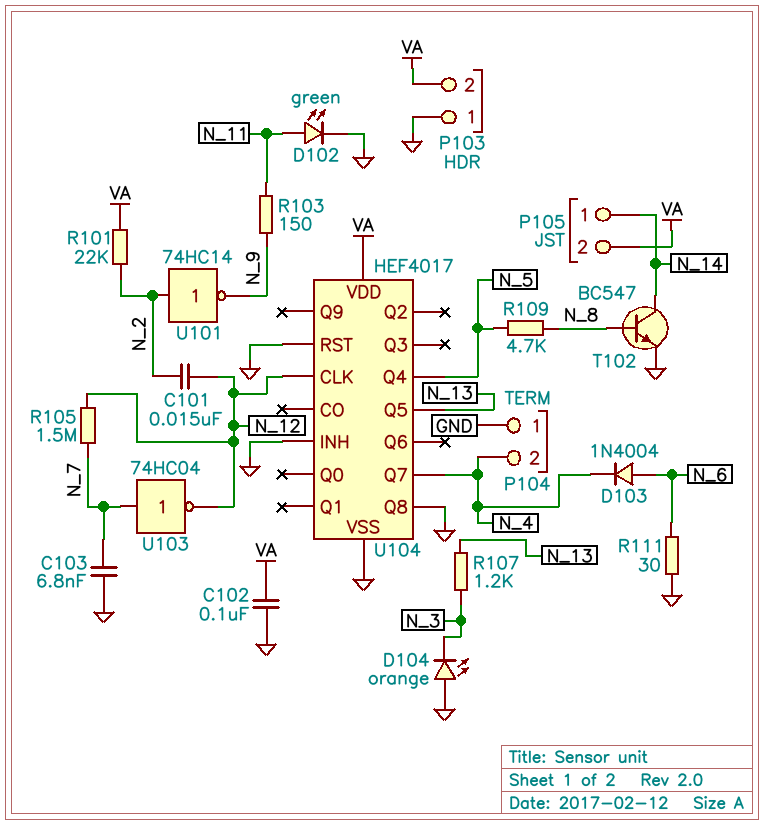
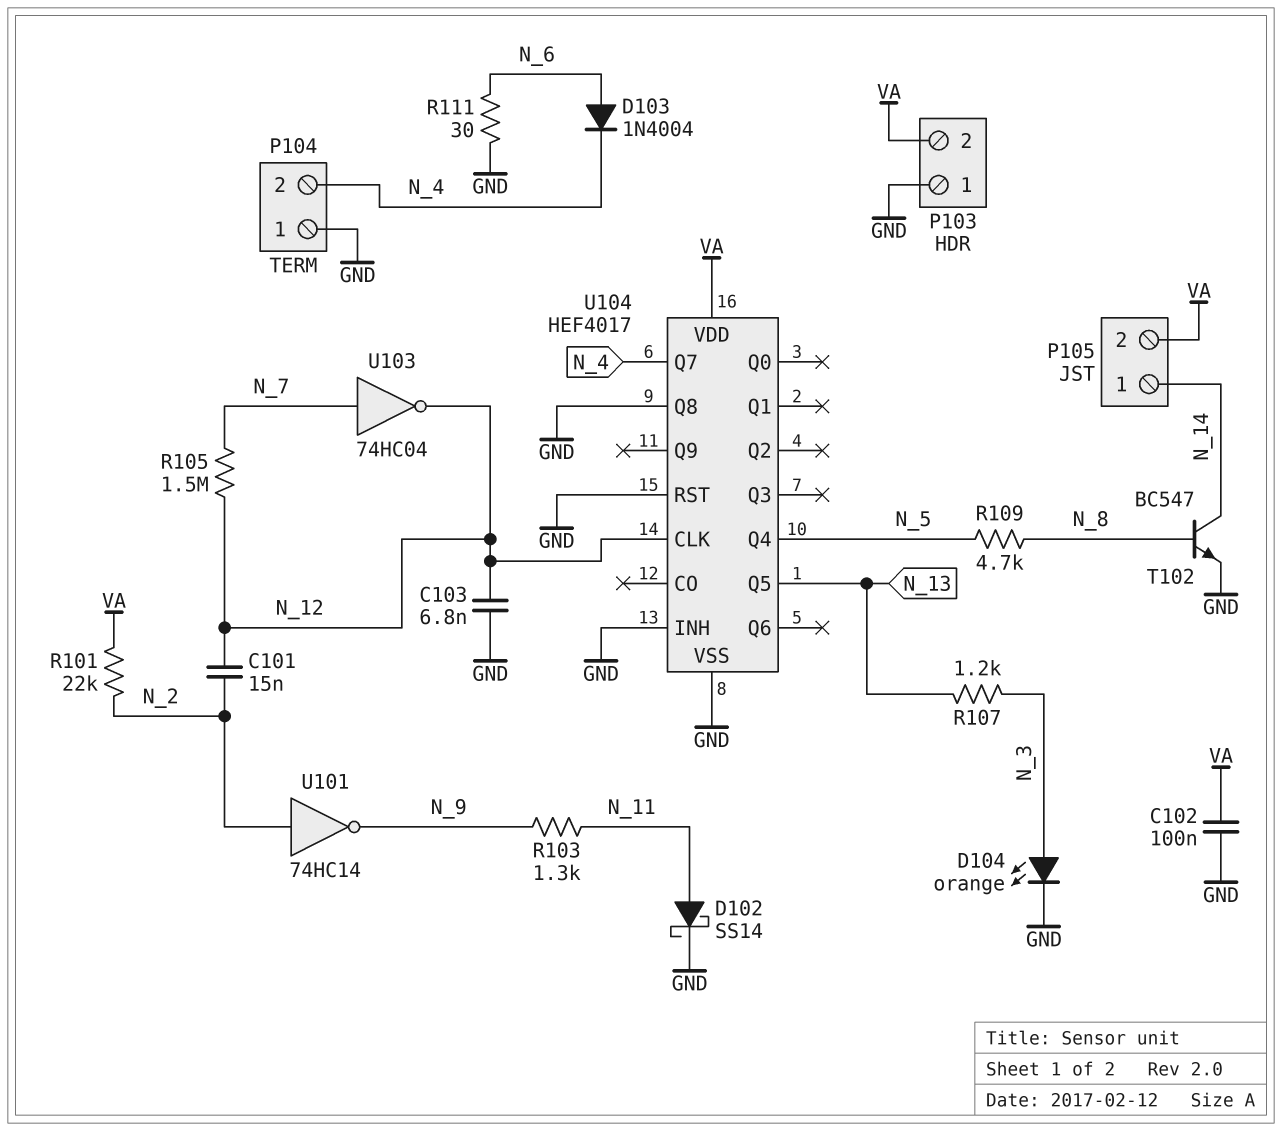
C103: 6.8nF (GND, N_7) -> 6.8nF (GND, N_12)
D102: LED green (A N_11, K GND) -> schottky SS14 (A N_11, K GND)
D104: LED orange (A GND, K N_3) -> LED orange (A N_3, K GND)
R103: 150 (N_9, N_11) -> 1.3k (N_9, N_11)

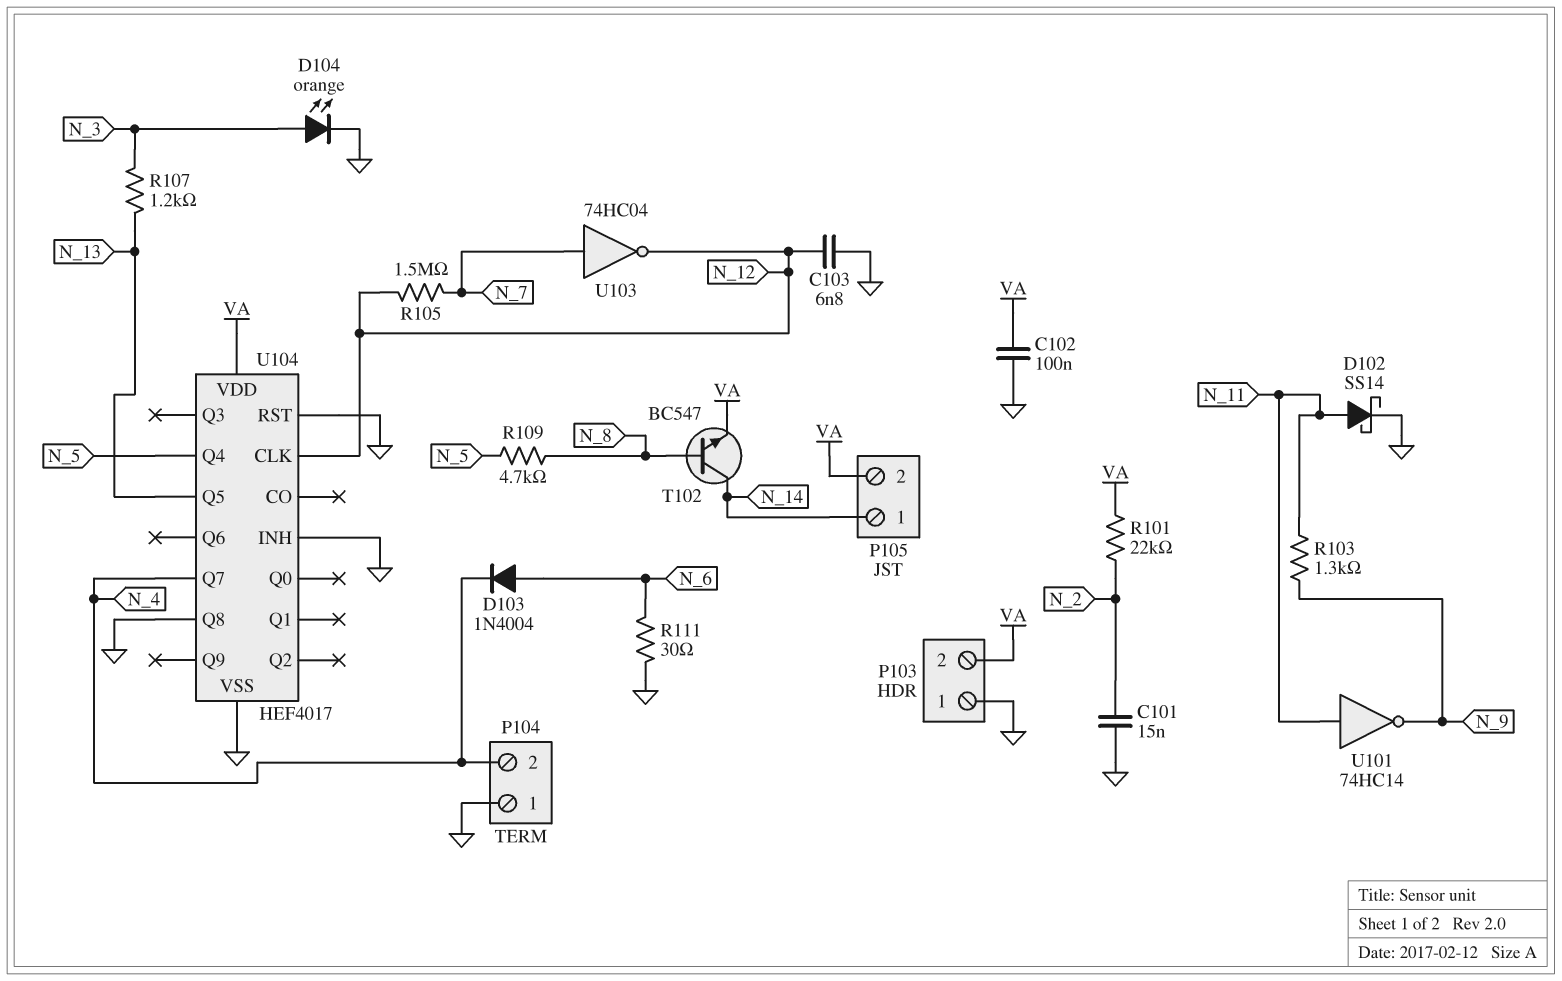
C101: 15nF (N_2, N_12) -> 15nF (GND, N_2)
T102: NPN BC547 (B N_8, C N_14, E GND) -> NPN BC547 (B N_8, C N_14, E VA)
U101: NOT 74HC14 (in N_2, out N_9) -> NOT 74HC14 (in N_11, out N_9)

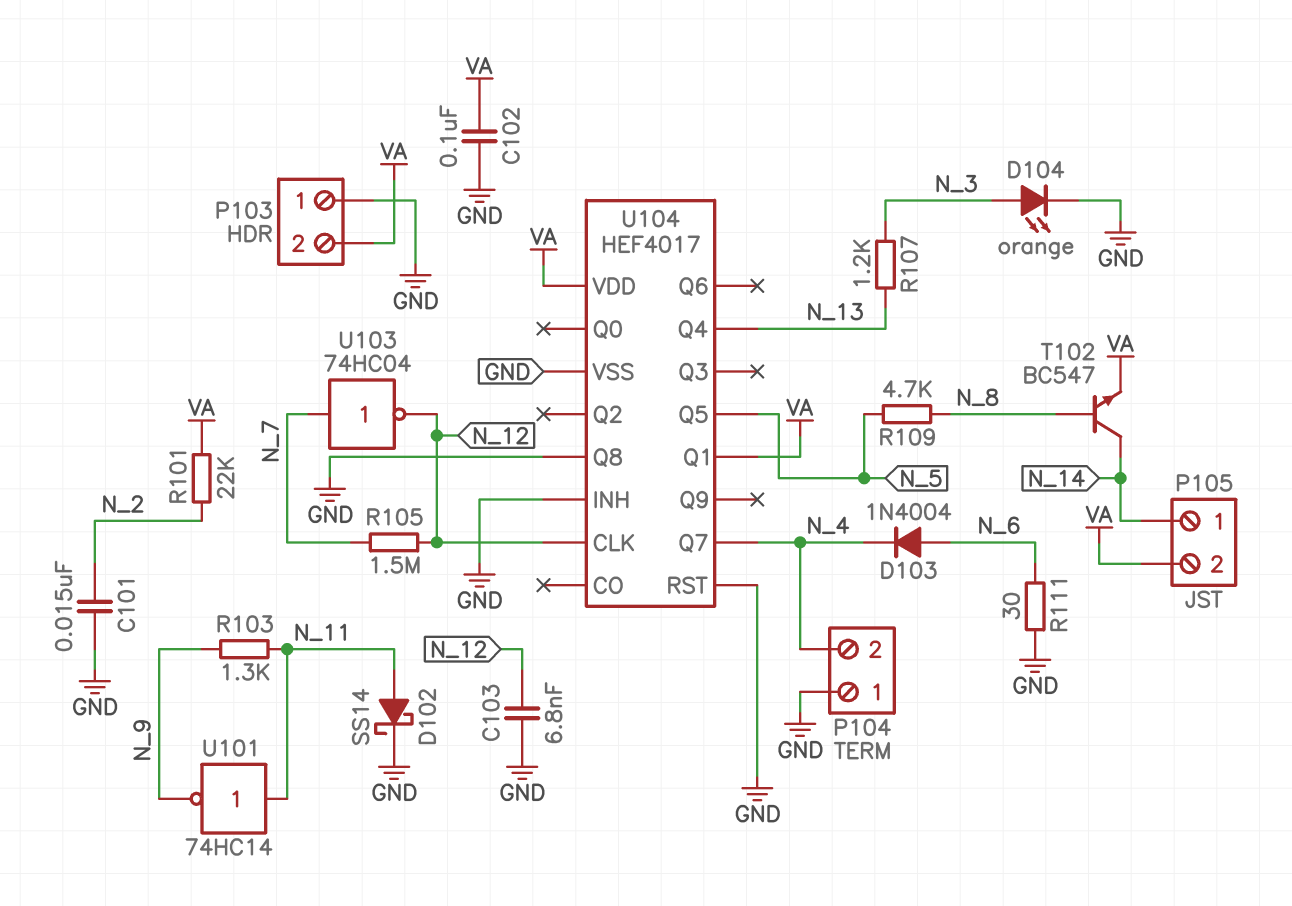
U104 pin Q1: none -> VA
U104 pin Q4: N_5 -> N_13
U104 pin Q5: N_13 -> N_5

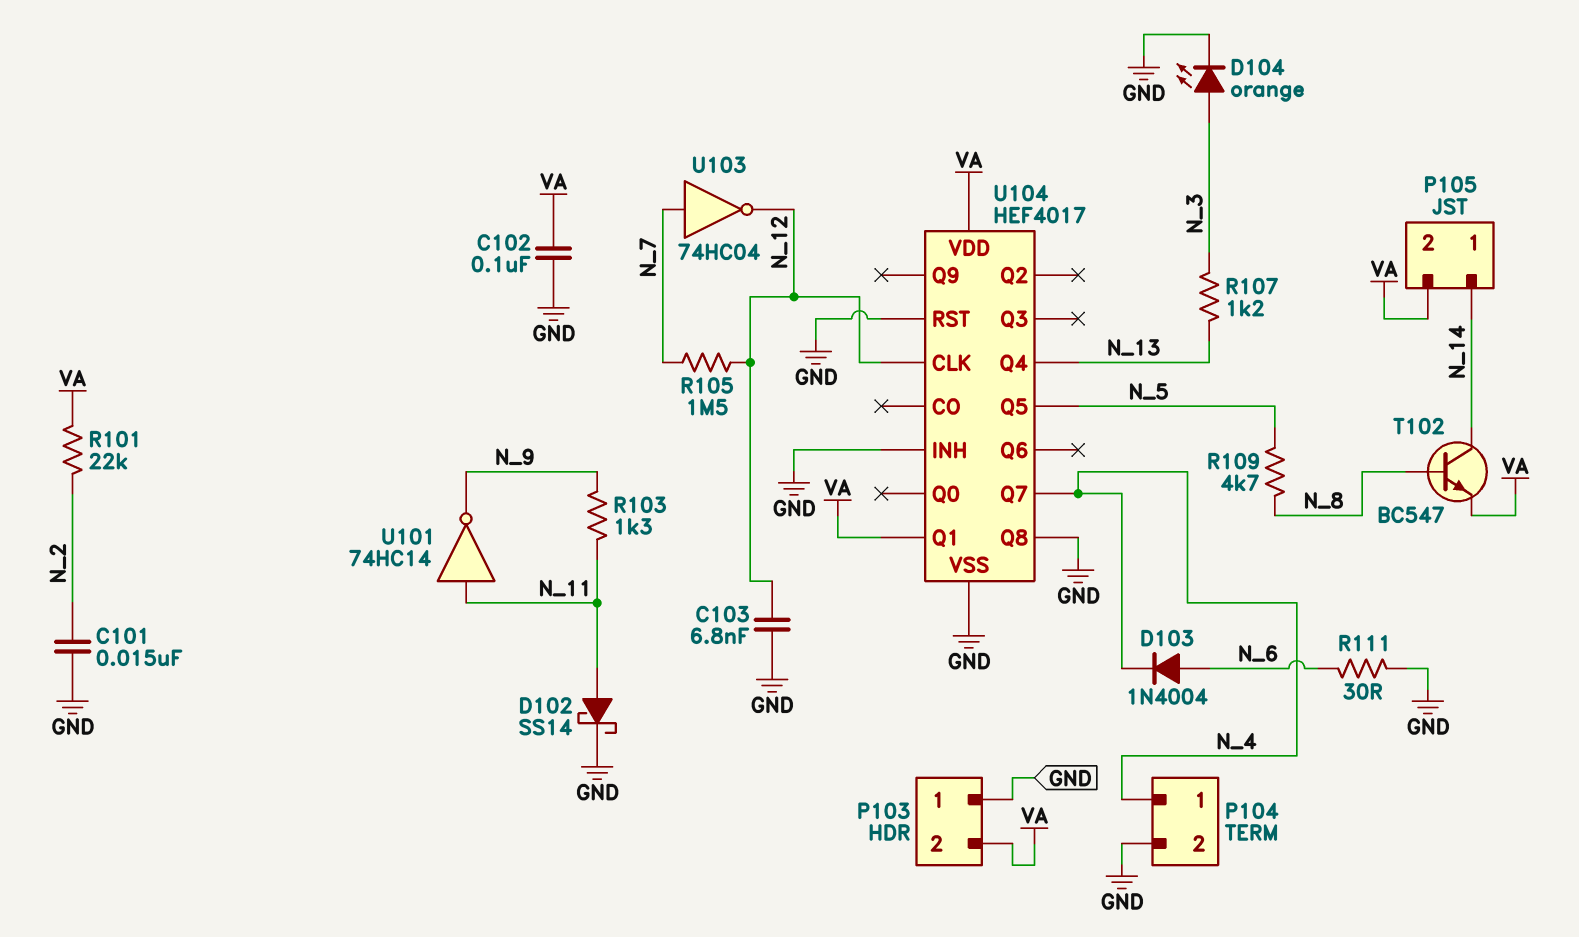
P104 pin 1: GND -> N_4
P104 pin 2: N_4 -> GND

